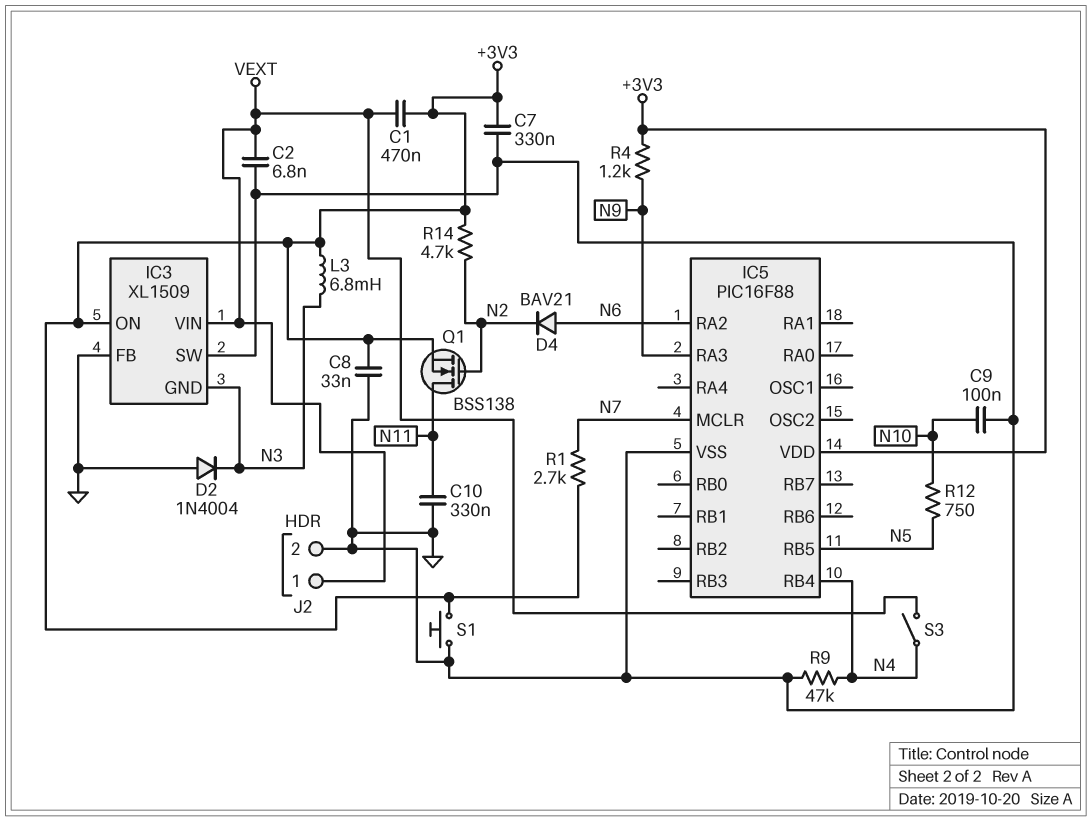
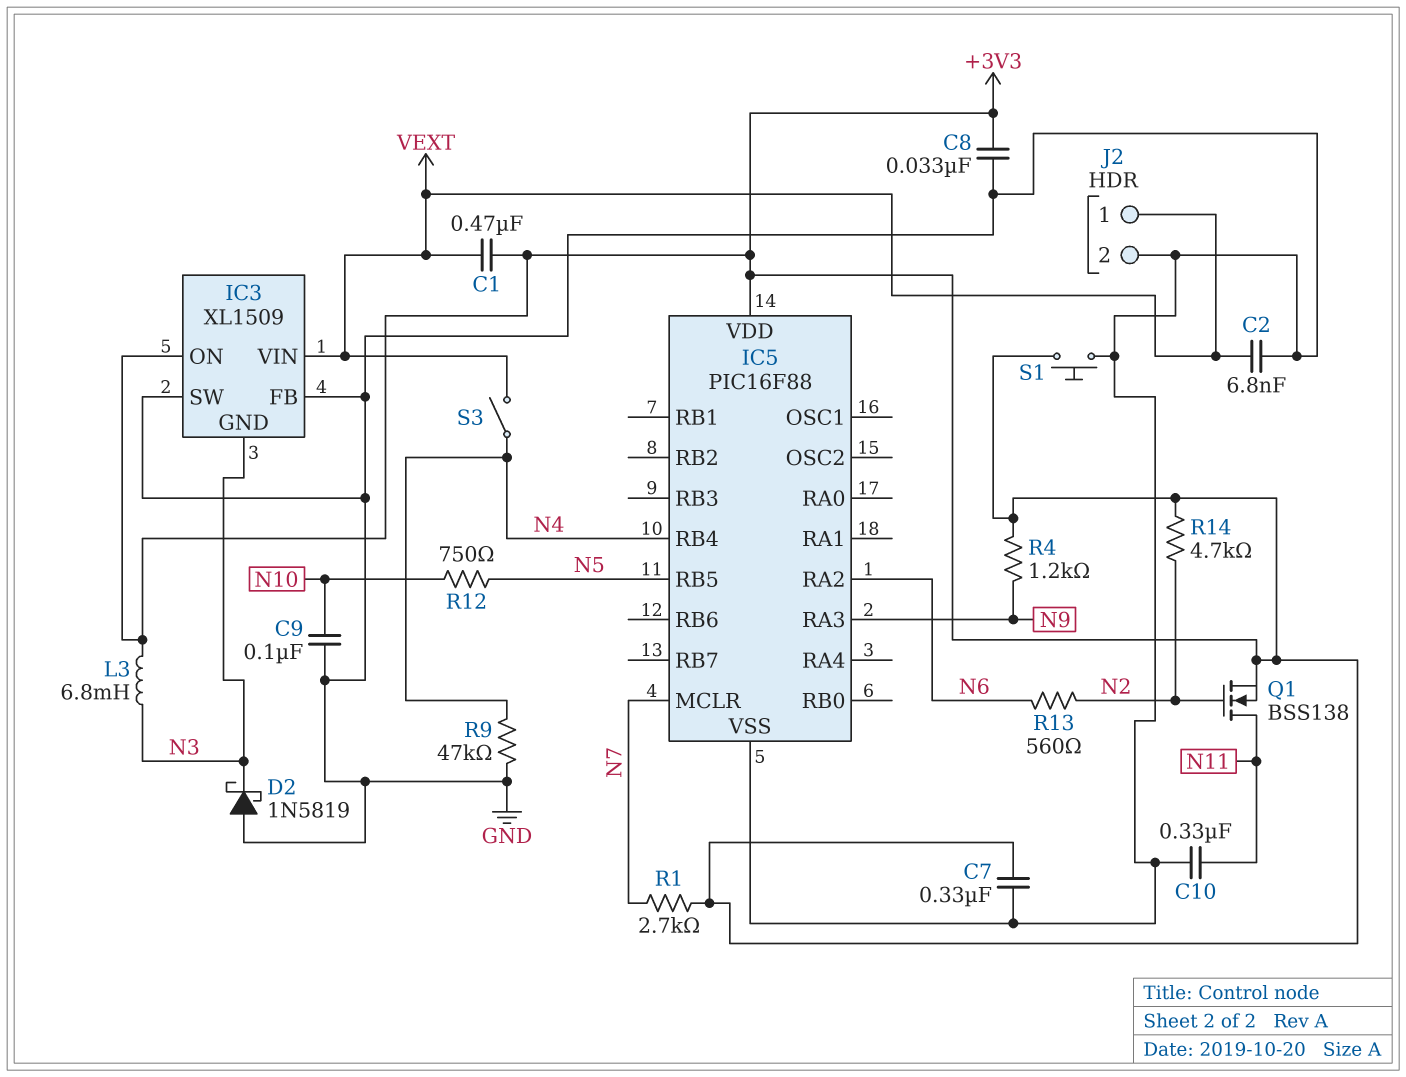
D2: diode 1N4004 (A GND, K N3) -> schottky 1N5819 (A GND, K N3)
D4: diode BAV21 (A N6, K N2) -> none
R13: none -> 560 (N2, N6)

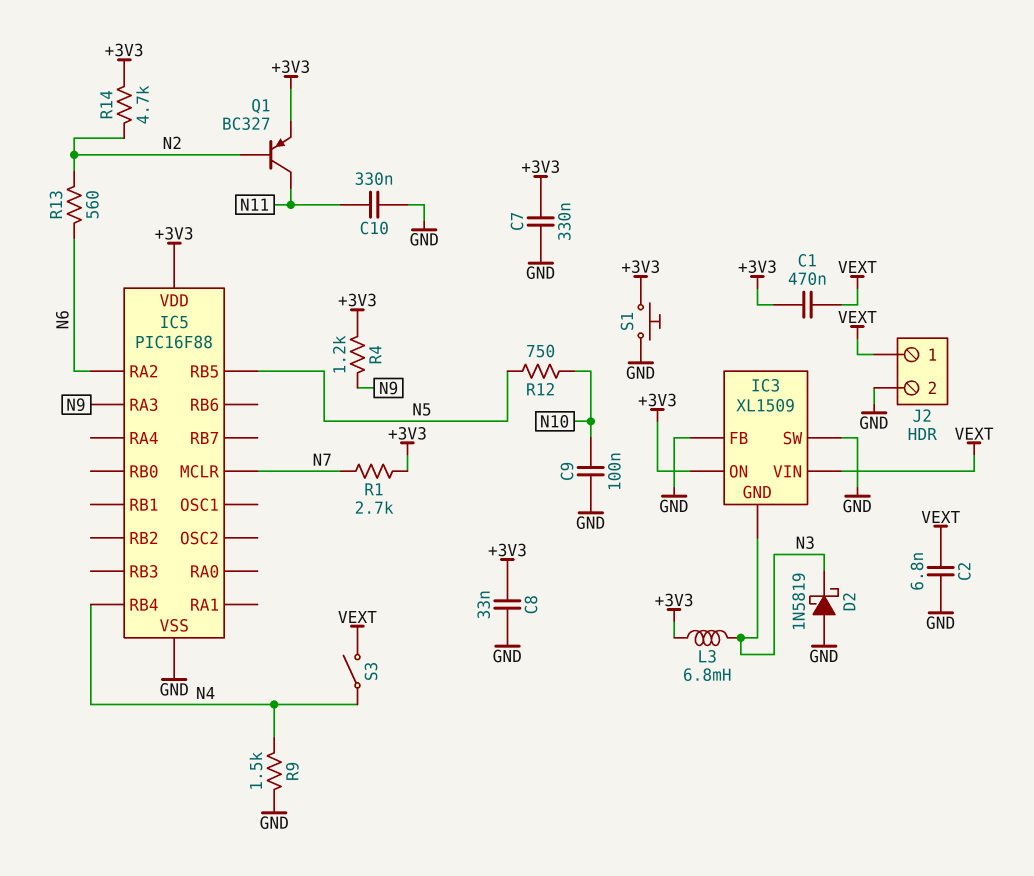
Q1: NMOS BSS138 (G N2, D N11, S +3V3) -> PNP BC327 (B N2, C N11, E +3V3)
R9: 47k (GND, N4) -> 1.5k (GND, N4)

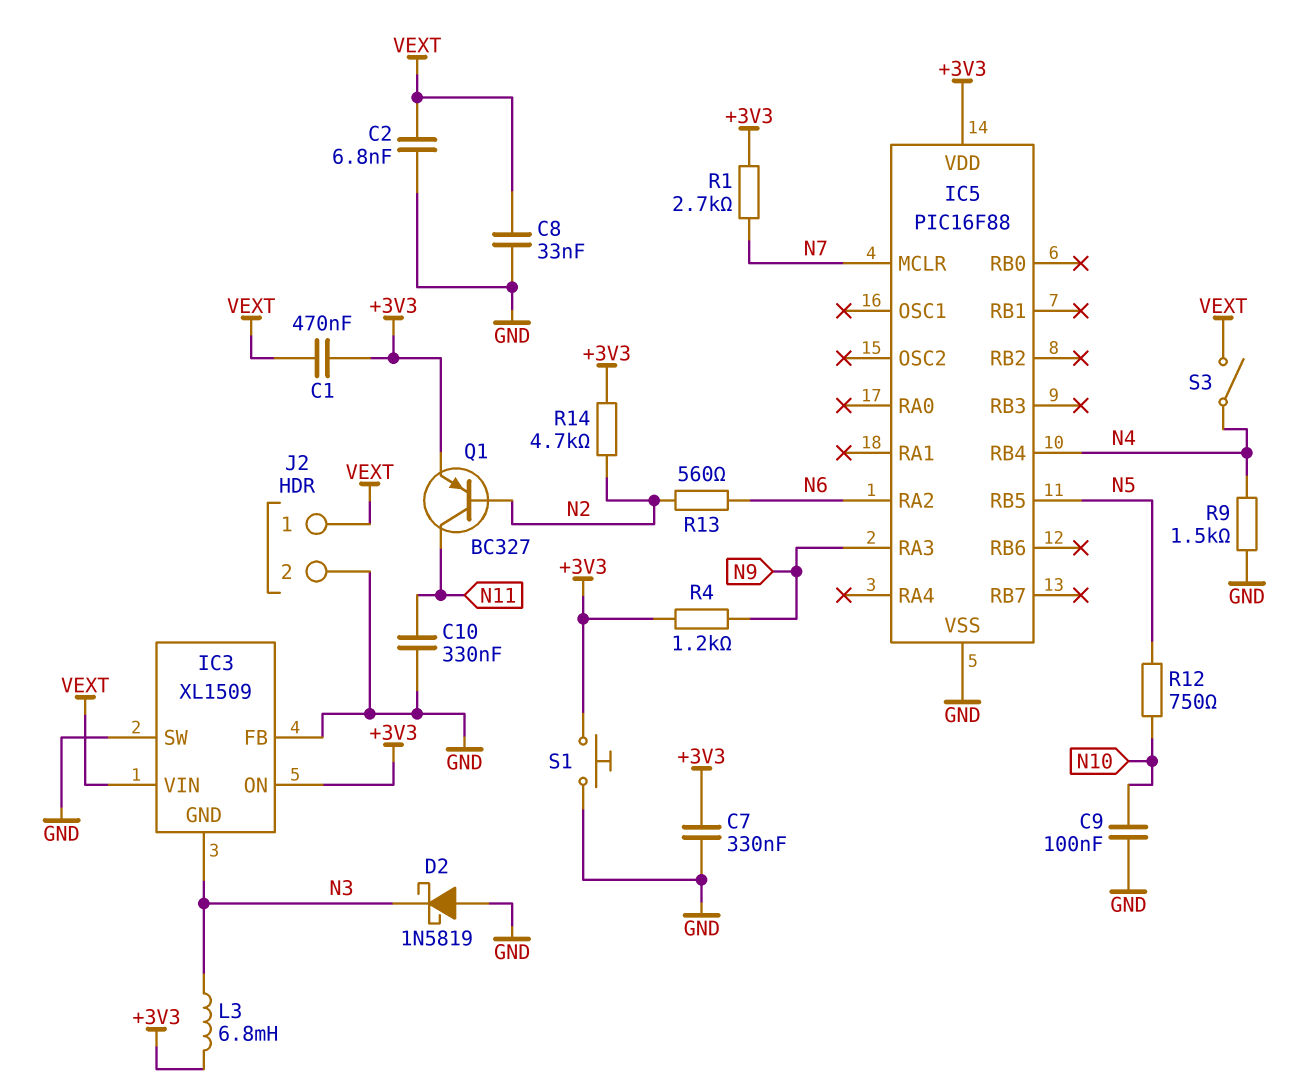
C8: 33nF (+3V3, GND) -> 33nF (GND, VEXT)

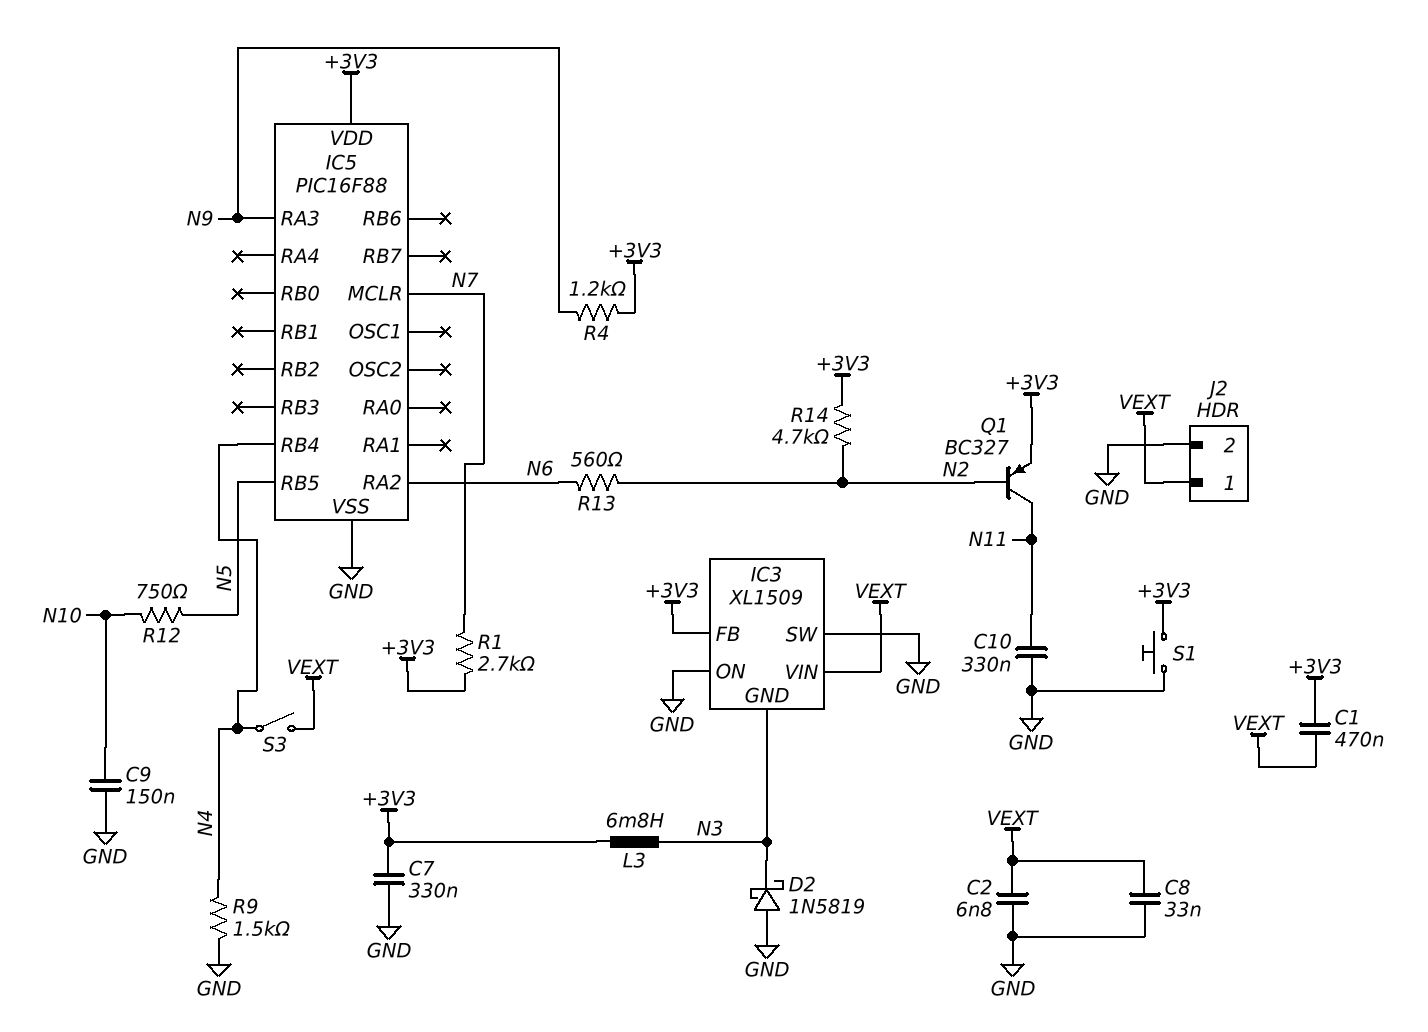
C9: 100nF (GND, N10) -> 150nF (GND, N10)
IC3 pin FB: GND -> +3V3
IC3 pin ON: +3V3 -> GND

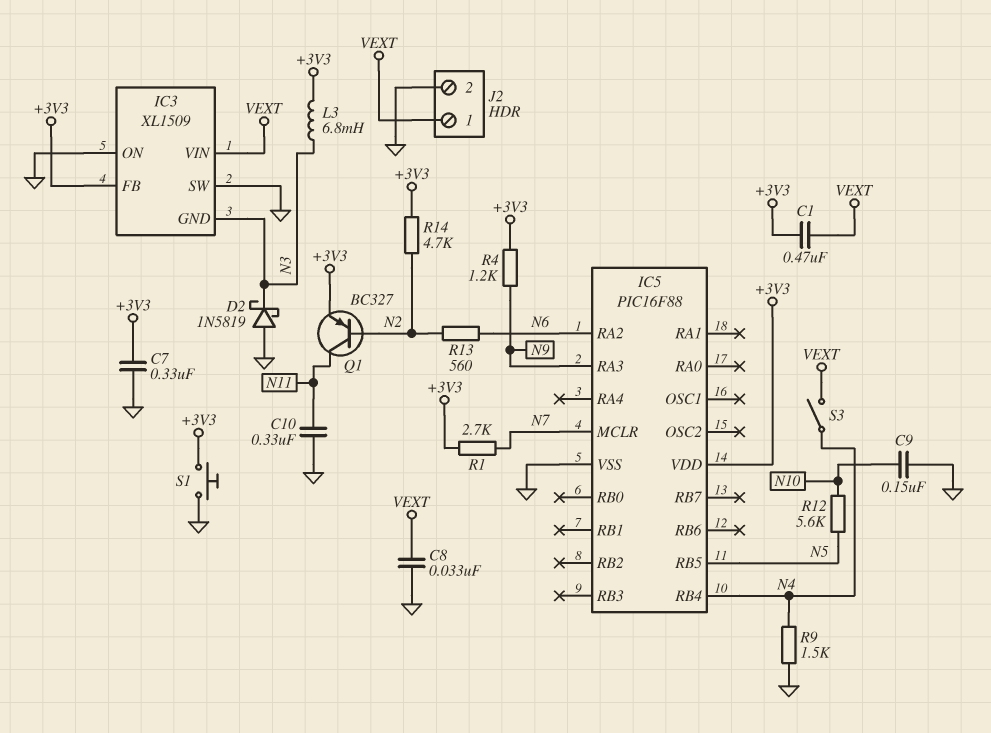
C2: 6.8nF (GND, VEXT) -> none
R12: 750 (N5, N10) -> 5.6k (N5, N10)

